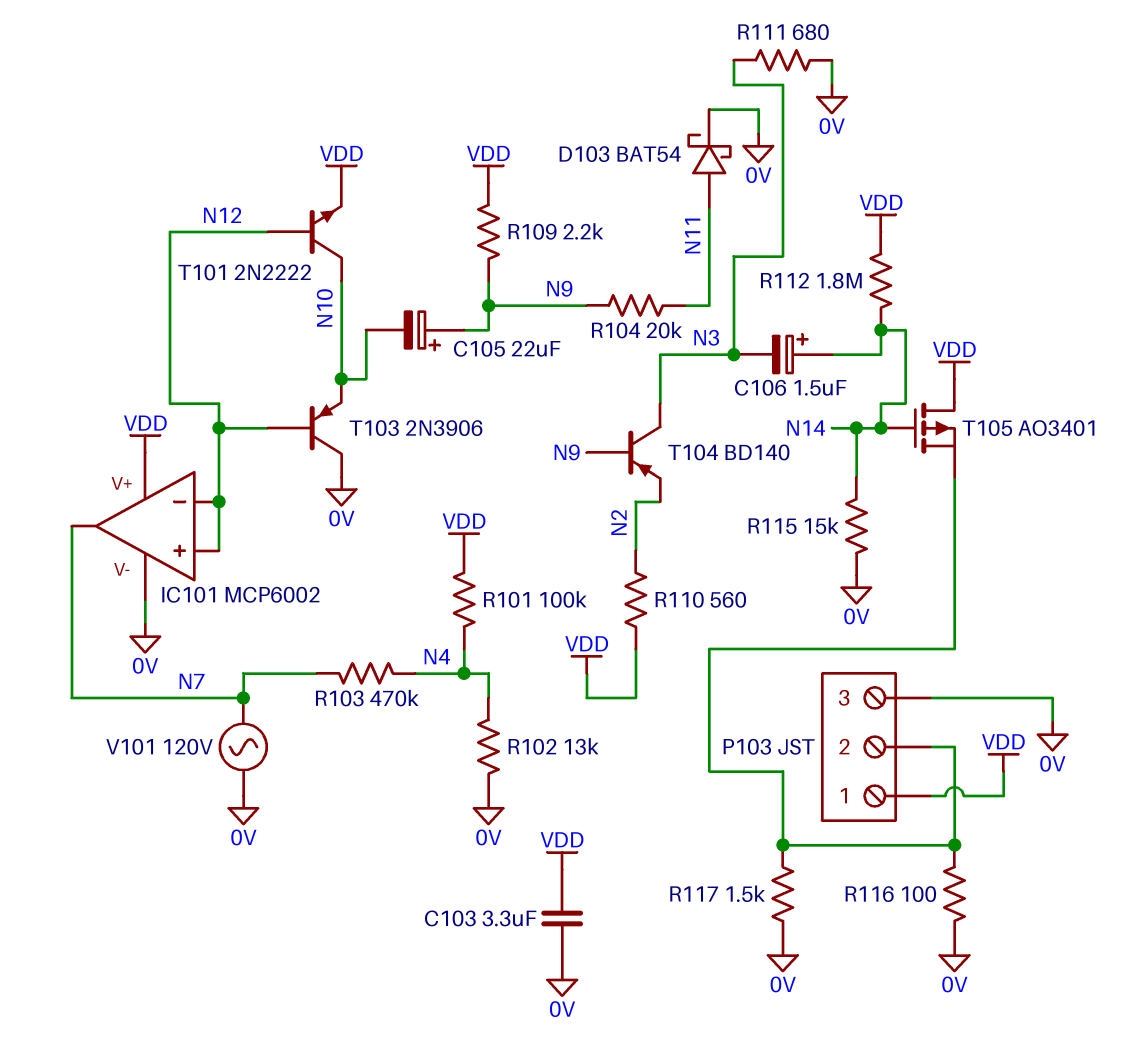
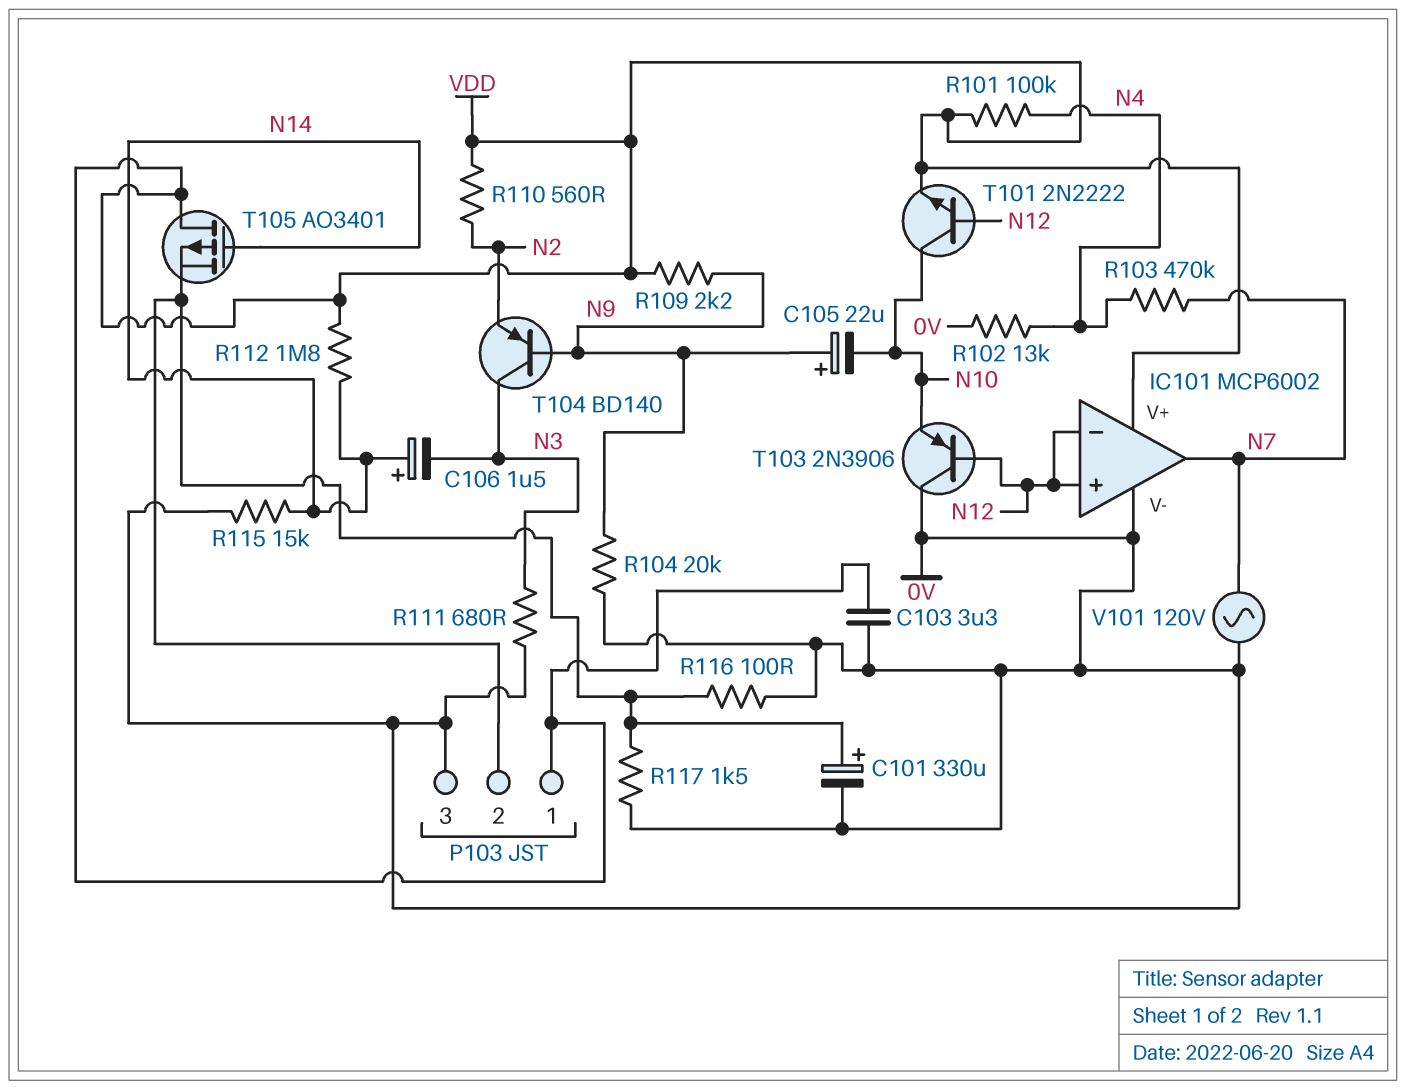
C101: none -> 330uF (plus P103/2, minus 0V)
D103: schottky BAT54 (A N11, K 0V) -> none
R104: 20k (N9, N11) -> 20k (0V, N9)

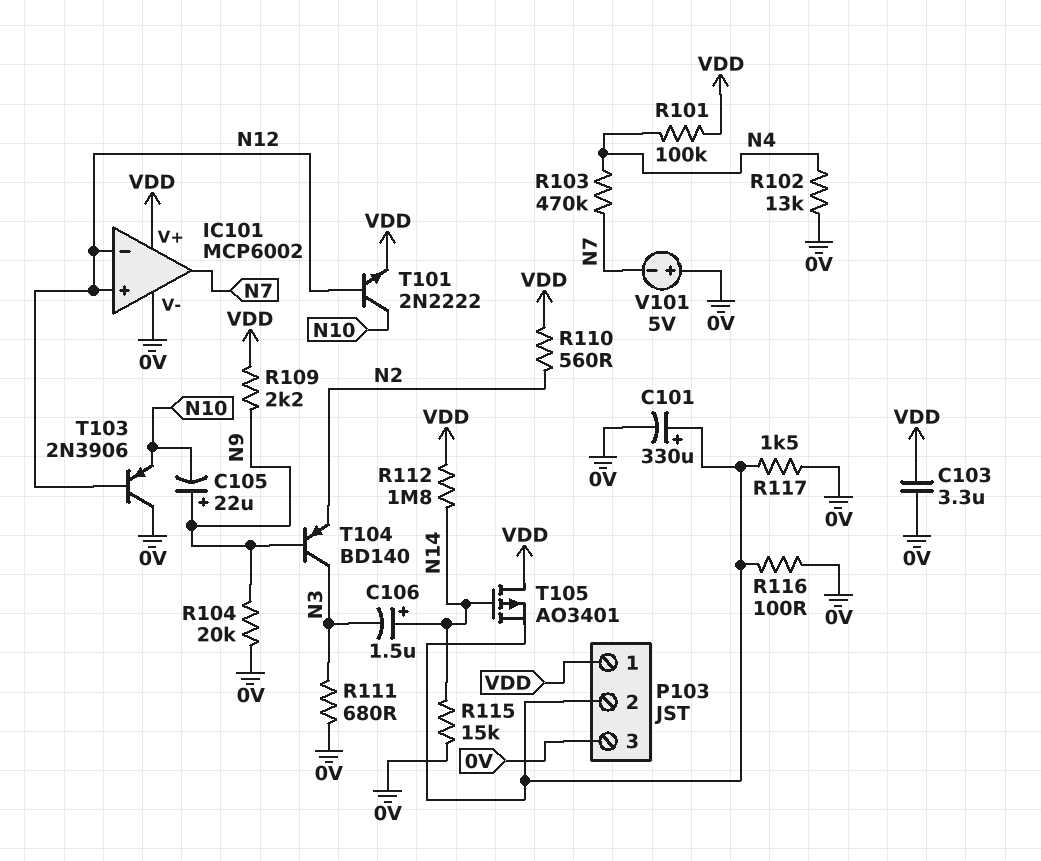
V101: AC 120V (0V, N7) -> 5V (plus 0V, minus N7)

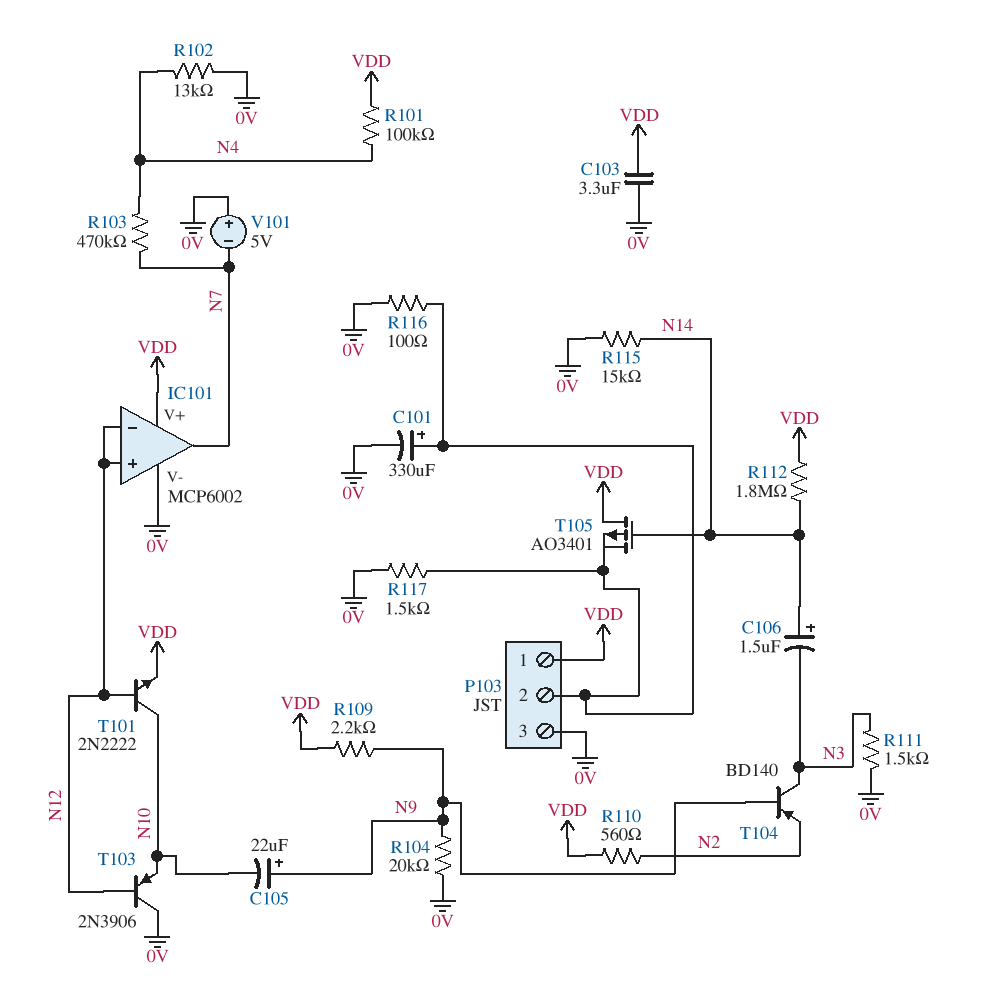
R111: 680 (0V, N3) -> 1.5k (0V, N3)

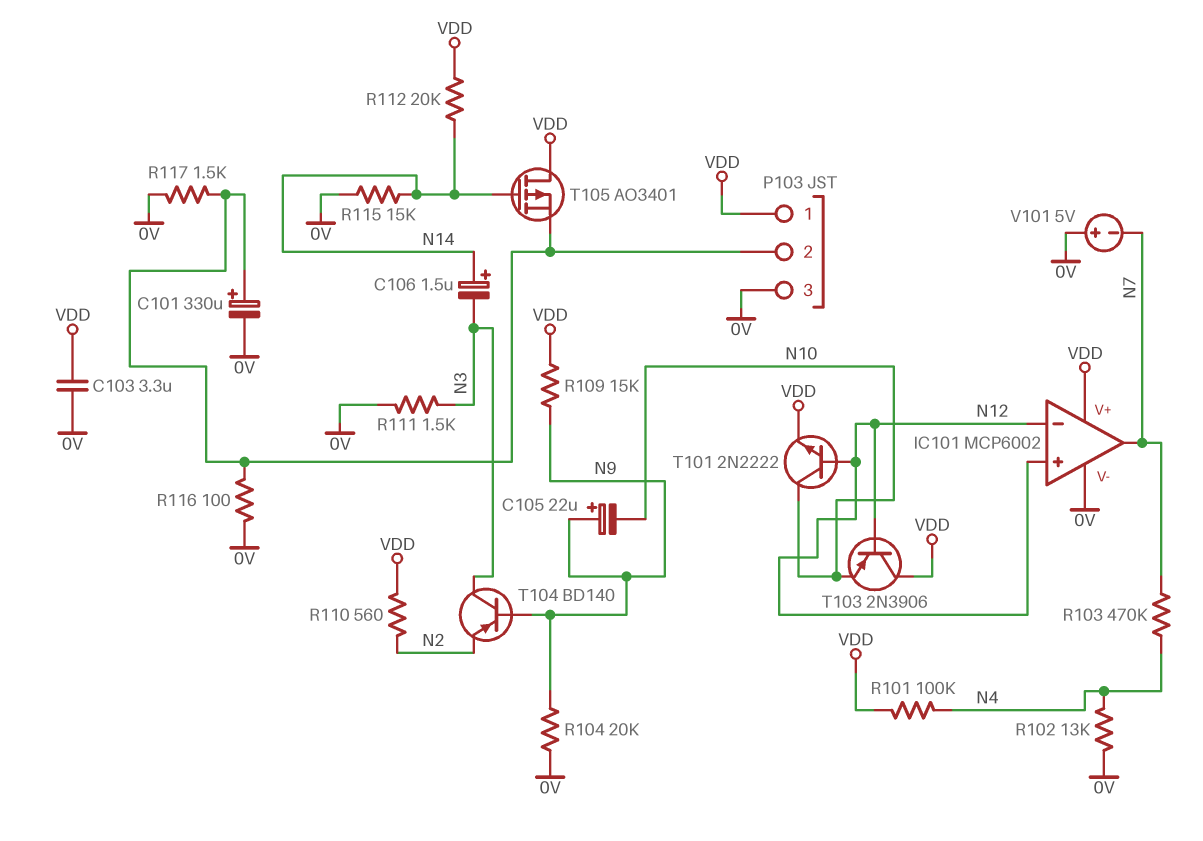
R109: 2.2k (N9, VDD) -> 15k (N9, VDD)
R112: 1.8M (N14, VDD) -> 20k (N14, VDD)
T103: PNP 2N3906 (B N12, C 0V, E N10) -> PNP 2N3906 (B N12, C VDD, E N10)

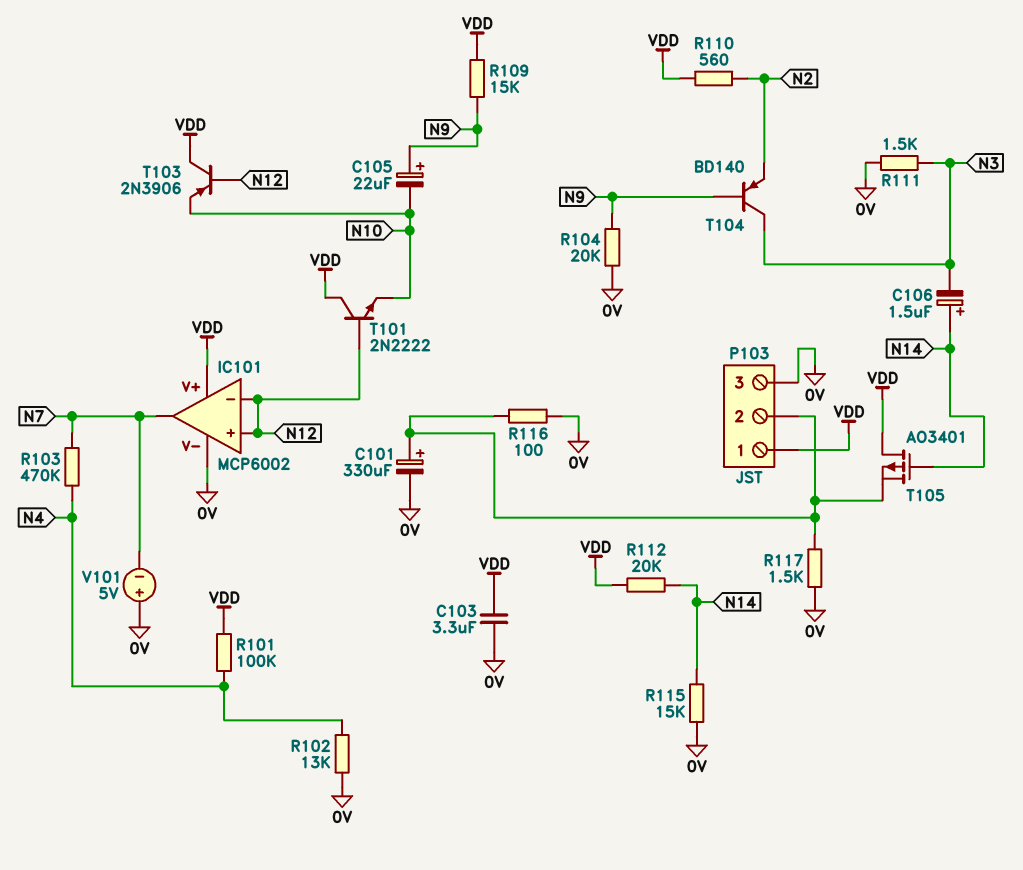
T101: NPN 2N2222 (B N12, C N10, E VDD) -> NPN 2N2222 (B N12, C VDD, E N10)

